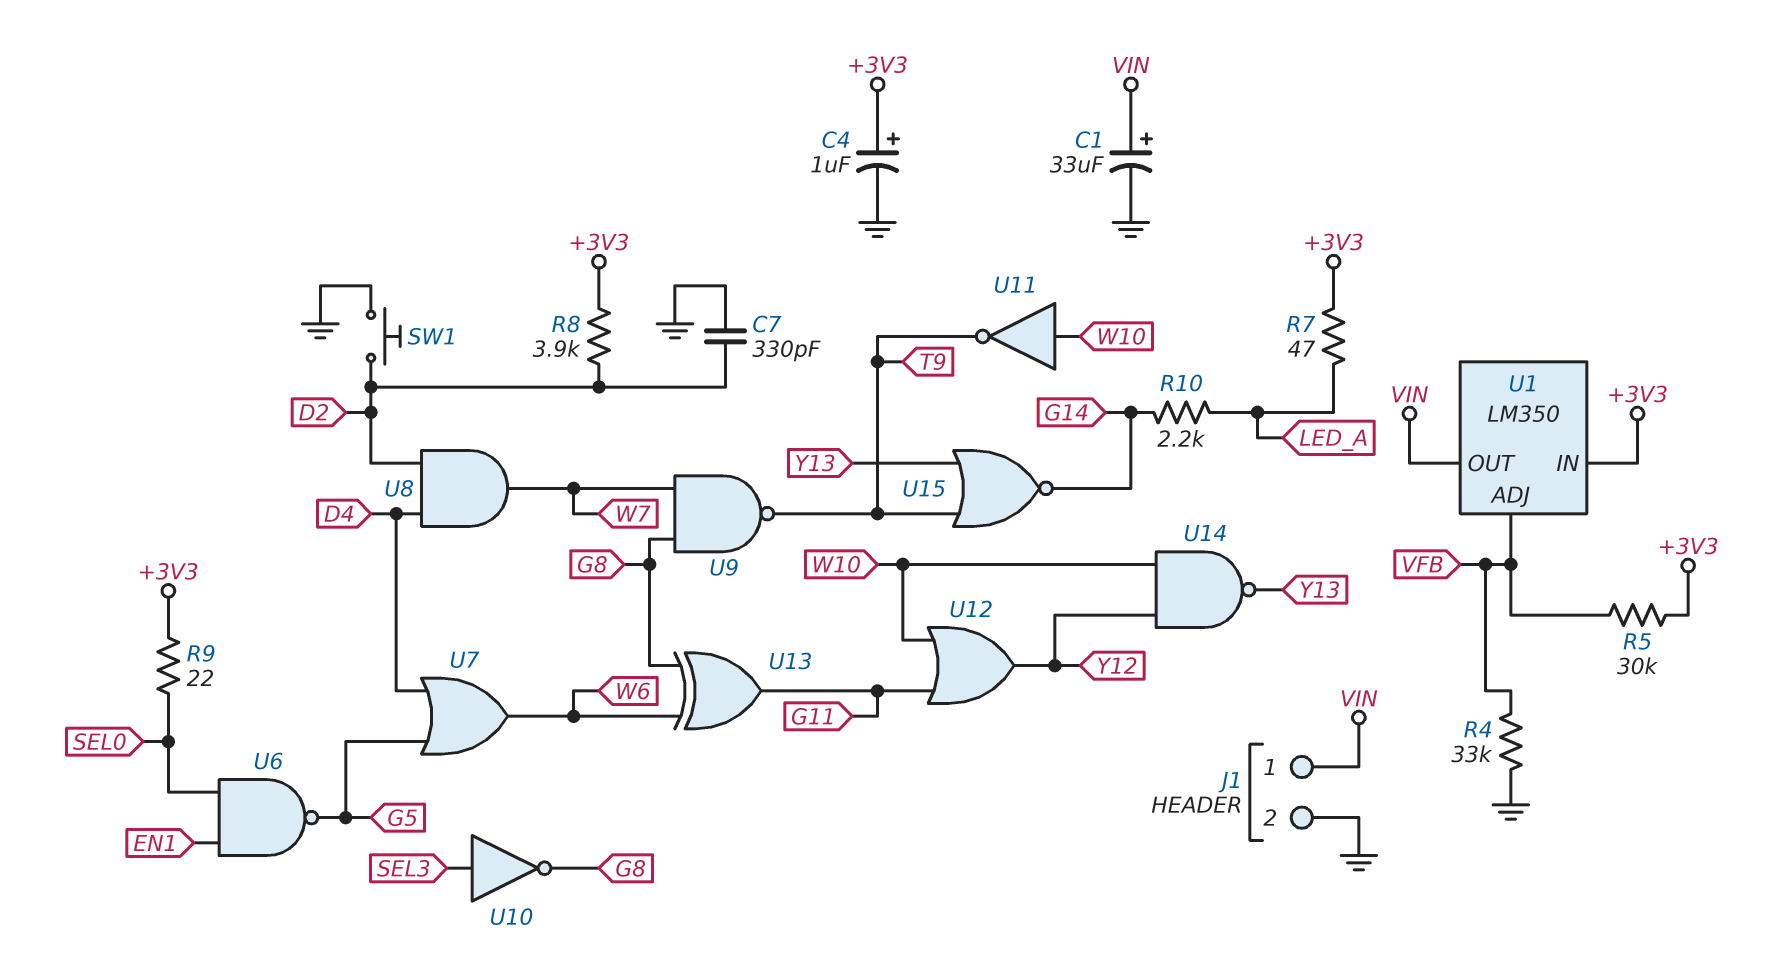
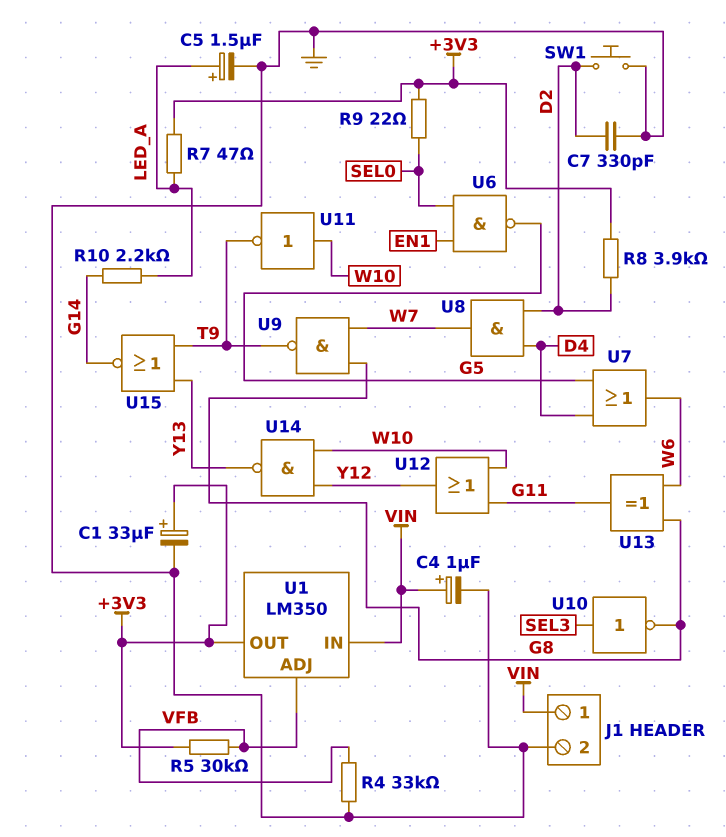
C1: 33uF (plus VIN, minus GND) -> 33uF (plus +3V3, minus GND)
C4: 1uF (plus +3V3, minus GND) -> 1uF (plus VIN, minus GND)
C5: none -> 1.5uF (plus LED_A, minus GND)
U1 pin IN: +3V3 -> VIN
U1 pin OUT: VIN -> +3V3

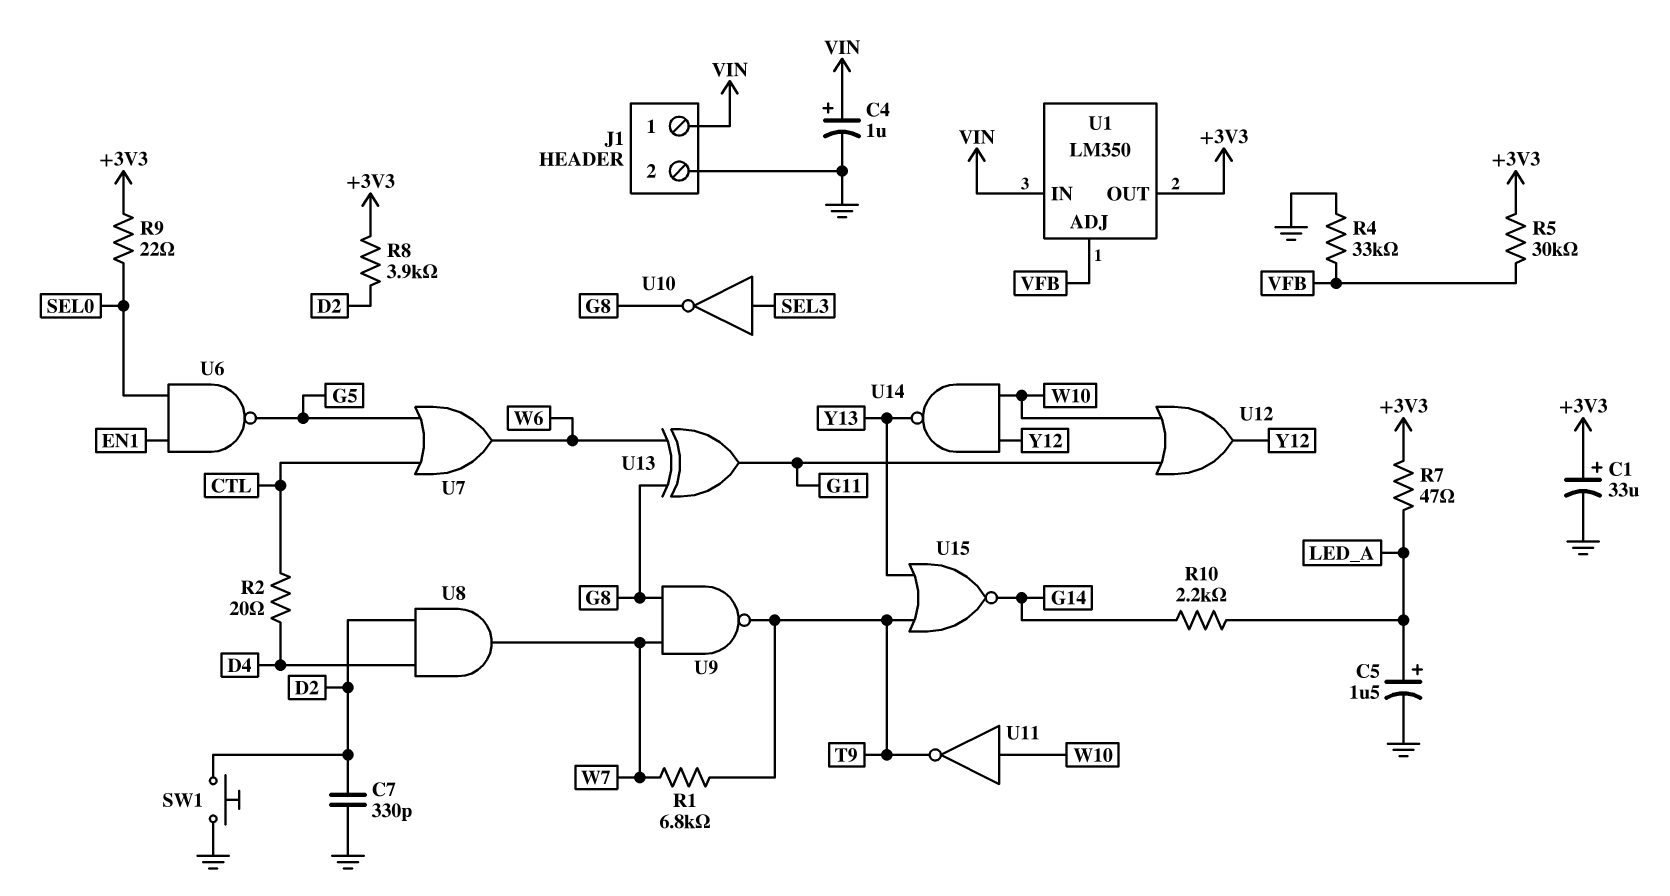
R1: none -> 6.8k (T9, W7)
R2: none -> 20 (CTL, D4)
U7: OR (in D4, in G5, out W6) -> OR (in CTL, in G5, out W6)

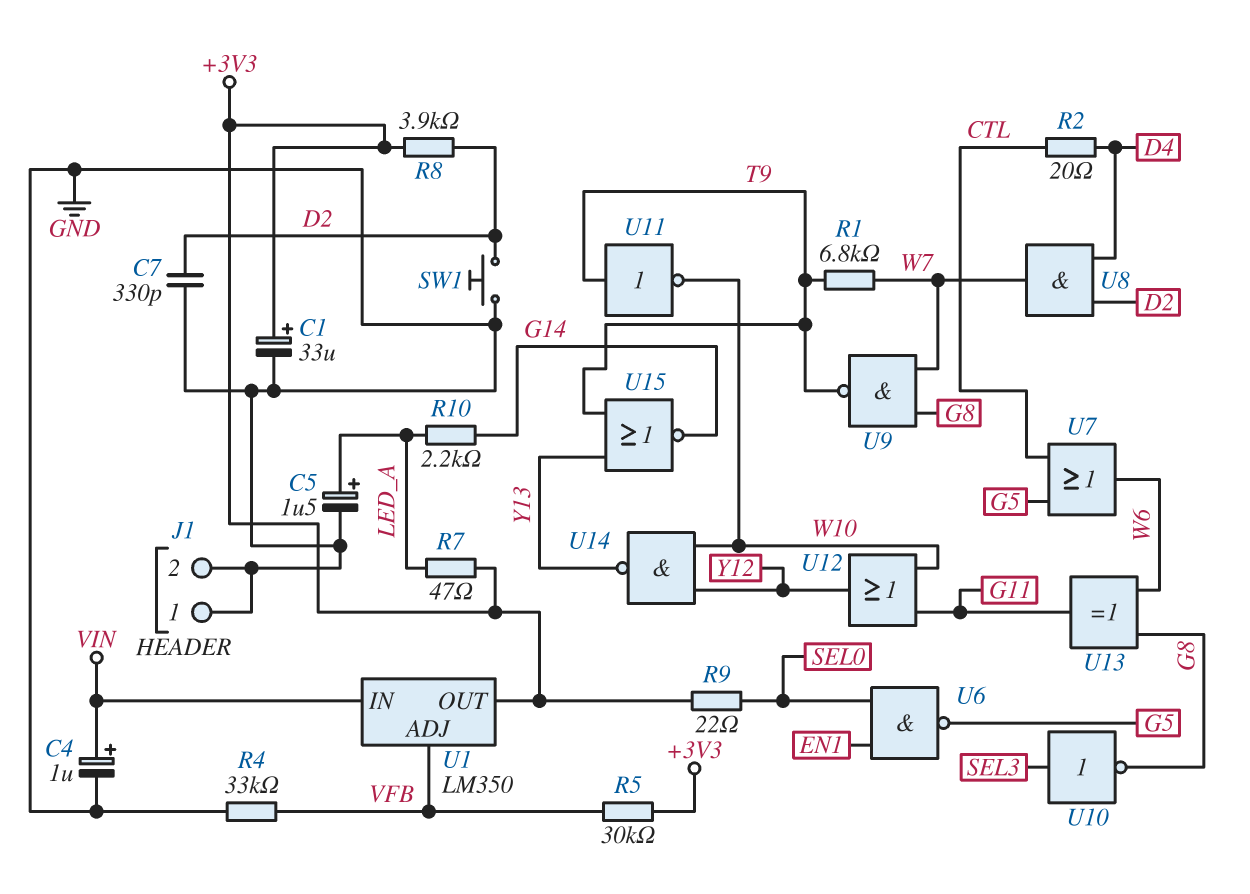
J1 pin 1: VIN -> GND
U11: NOT (in W10, out T9) -> NOT (in T9, out W10)

